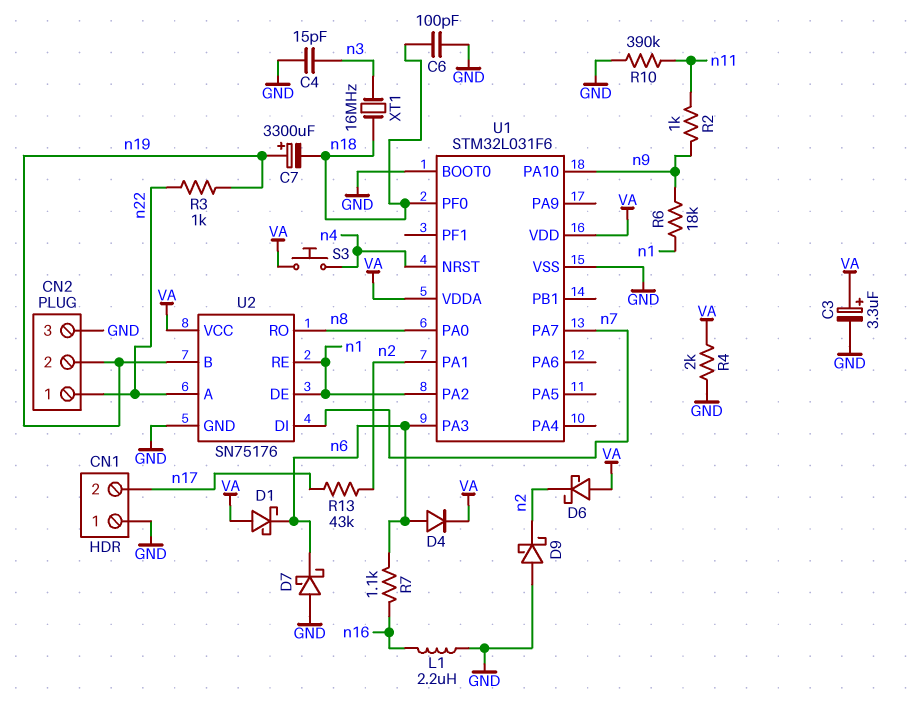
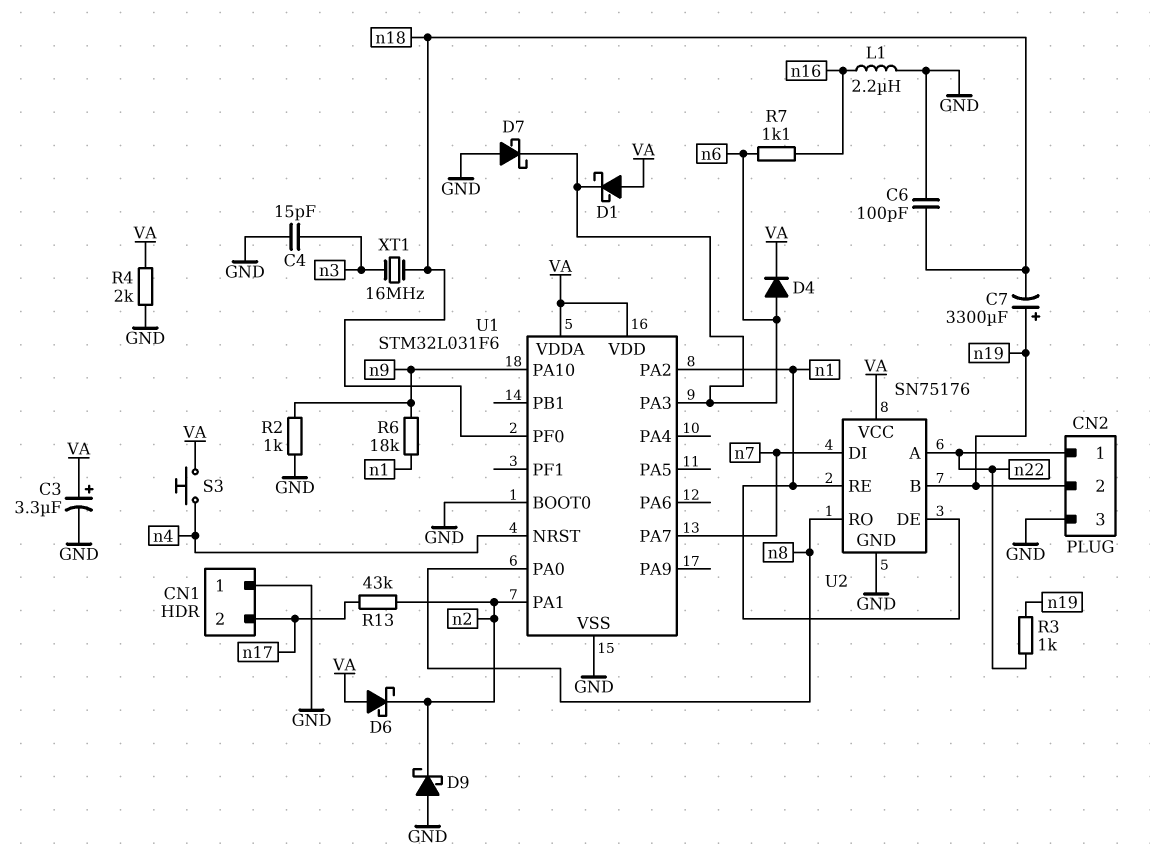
R2: 1k (n9, n11) -> 1k (GND, n9)
R10: 390k (GND, n11) -> none

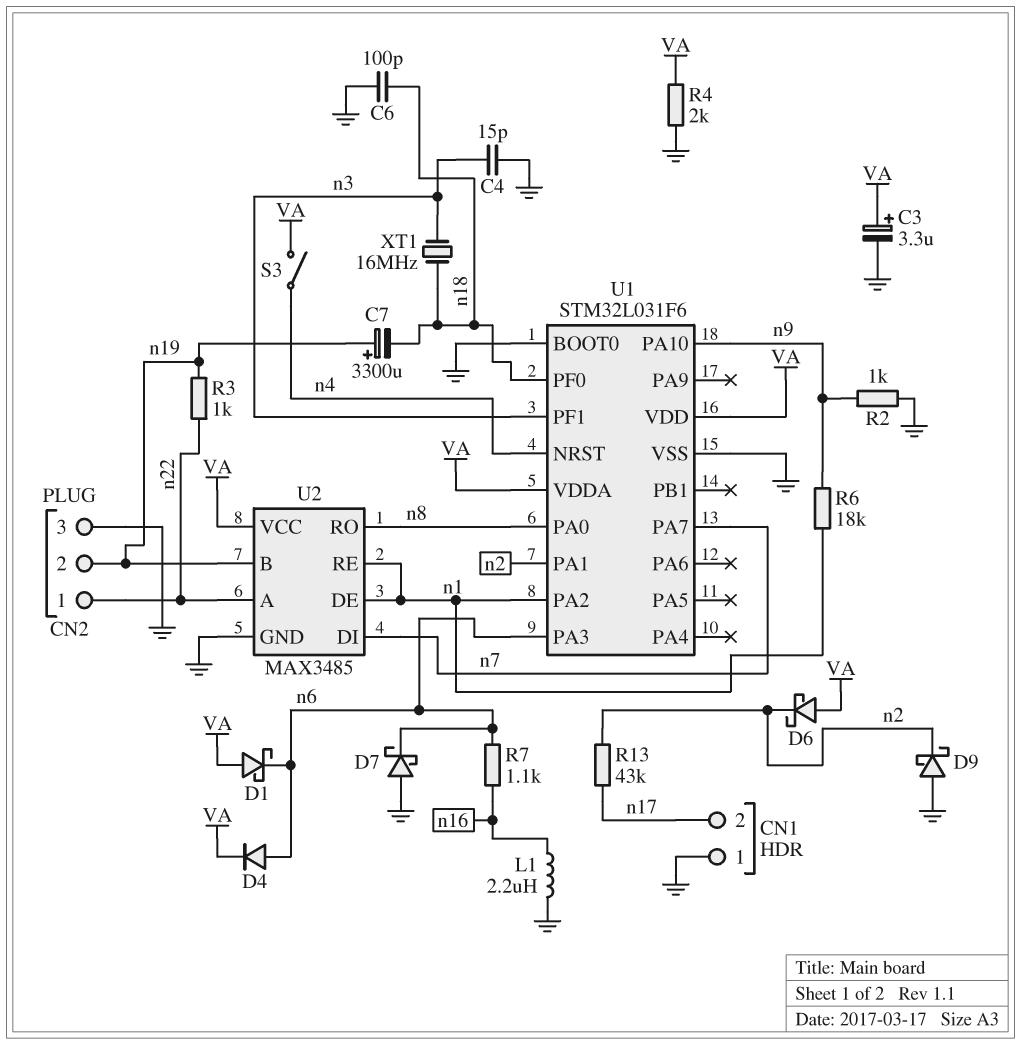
S3: button (VA, n4) -> switch (VA, n4)
U1 pin PF1: none -> n3
U2: SN75176 -> MAX3485

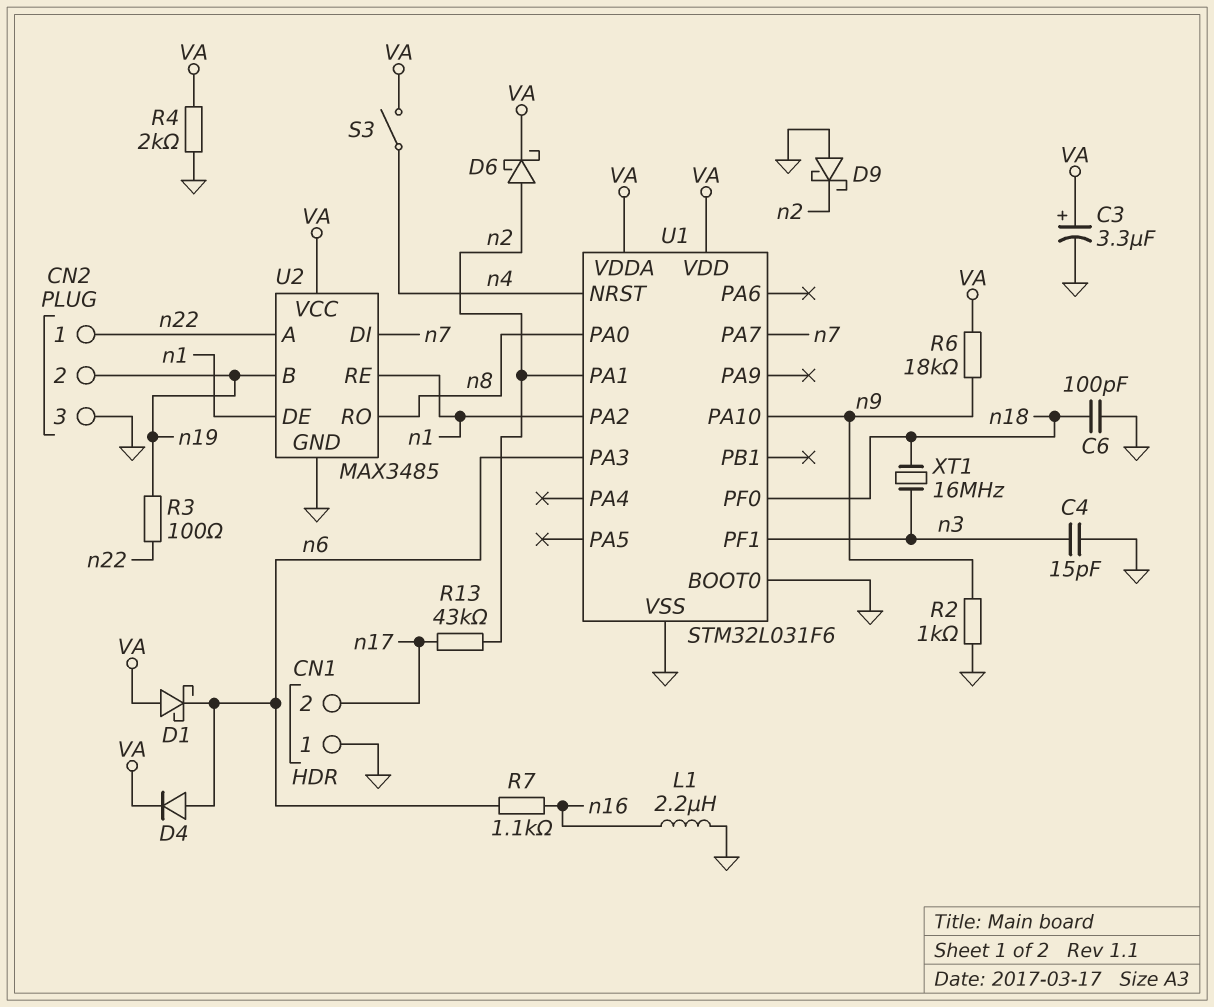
C7: 3300uF (plus n19, minus n18) -> none
D6: schottky (A VA, K n2) -> schottky (A n2, K VA)
D7: schottky (A GND, K n6) -> none
R3: 1k (n19, n22) -> 100 (n19, n22)
R6: 18k (n1, n9) -> 18k (VA, n9)

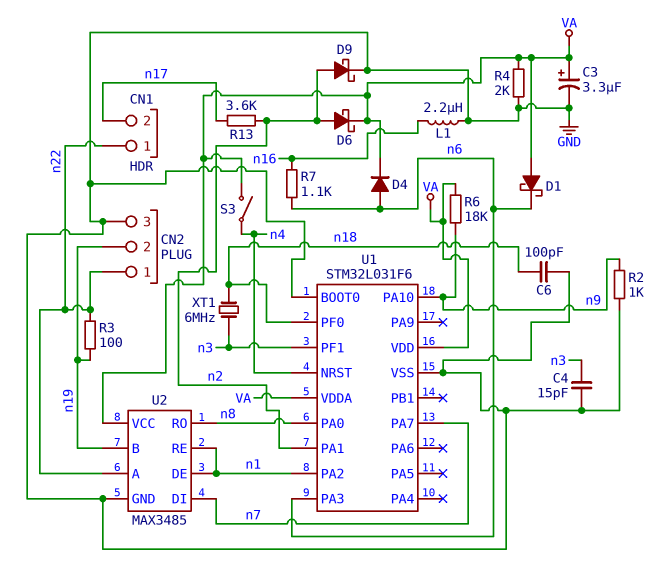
CN1 pin 1: GND -> n22
D9: schottky (A GND, K n2) -> schottky (A n2, K GND)
R13: 43k (n2, n17) -> 3.6k (n2, n17)
XT1: 16MHz (n3, n18) -> 6MHz (n3, n18)

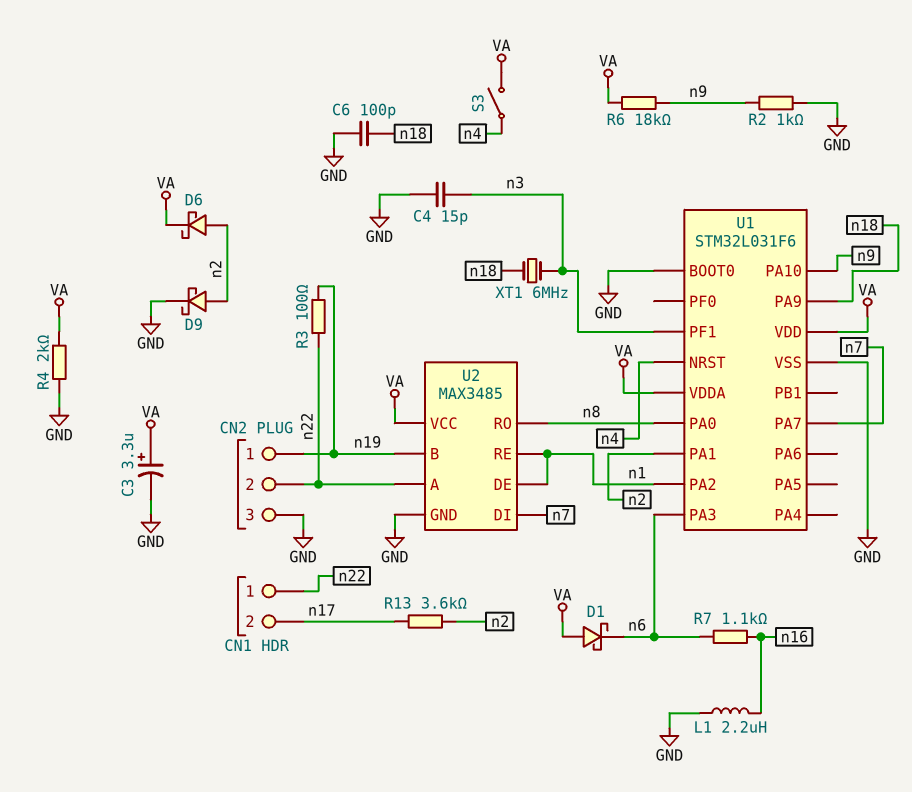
CN2 pin 1: n22 -> n19
CN2 pin 2: n19 -> n22
D4: diode (A n6, K VA) -> none
U1 pin PA9: none -> n18
U1 pin PF0: n18 -> none

